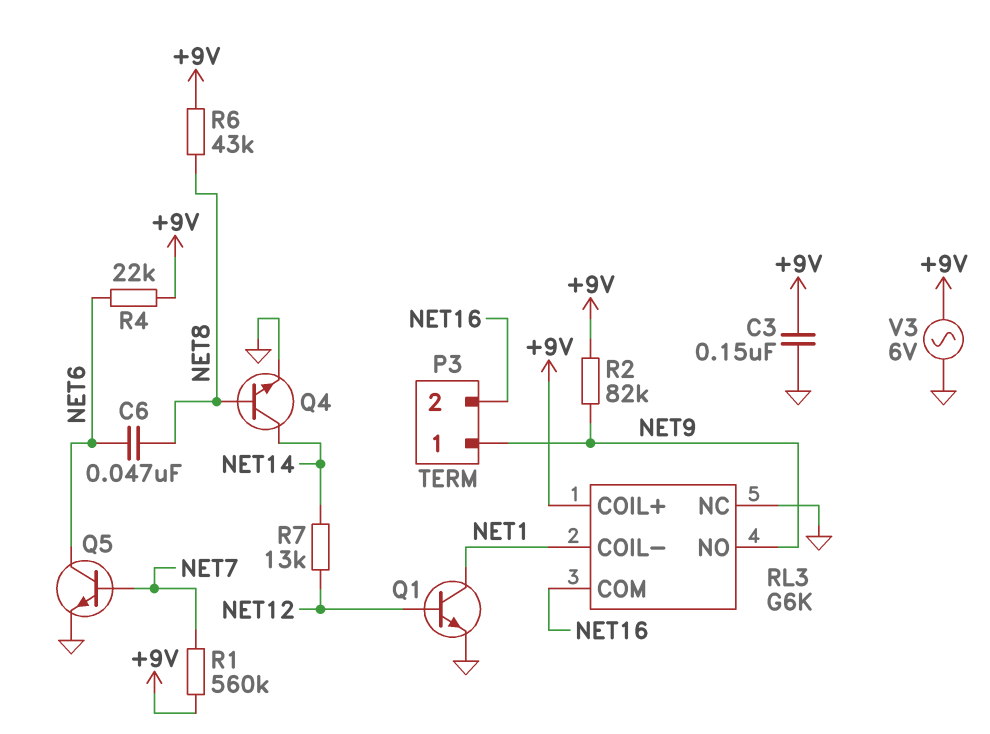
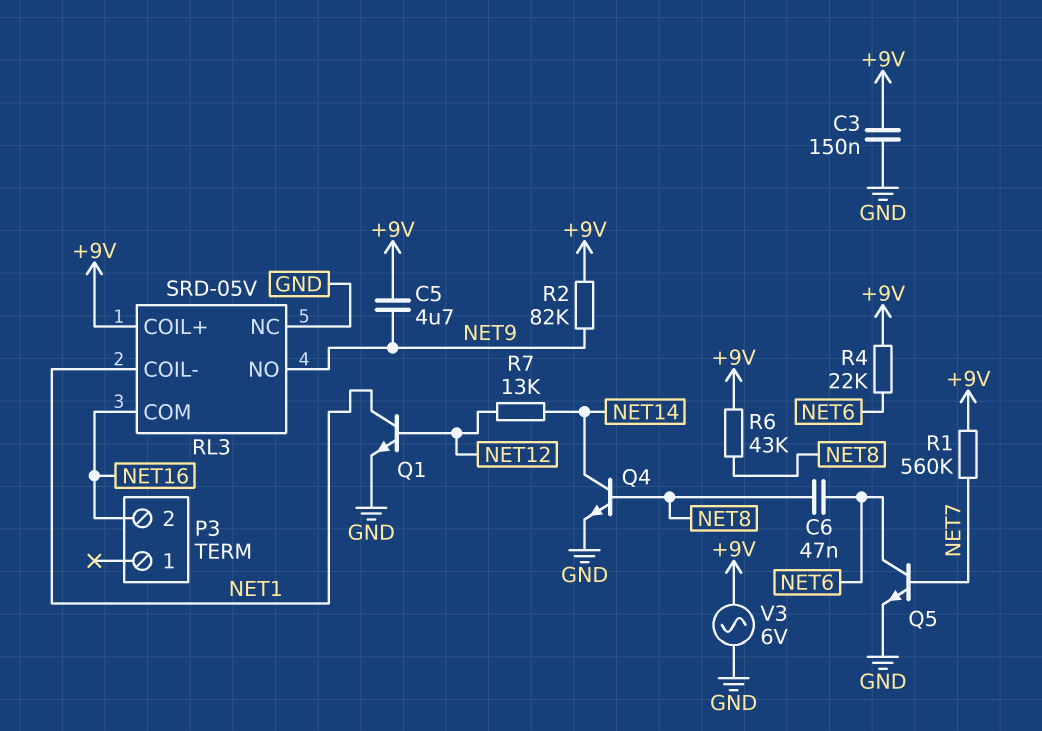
C5: none -> 4.7uF (+9V, NET9)
P3 pin 1: NET9 -> none
RL3: G6K -> SRD-05V

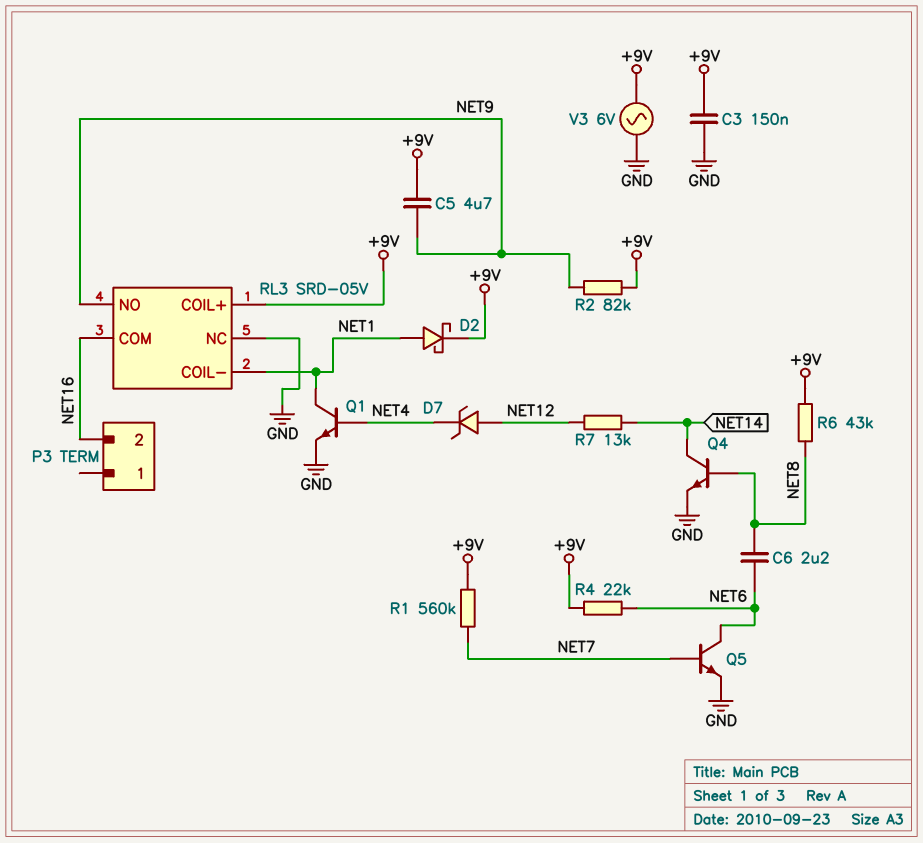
C6: 47nF (NET6, NET8) -> 2.2uF (NET6, NET8)
D2: none -> schottky (A NET1, K +9V)
D7: none -> zener (A NET12, K NET4)
Q1: NPN (B NET12, C NET1, E GND) -> NPN (B NET4, C NET1, E GND)

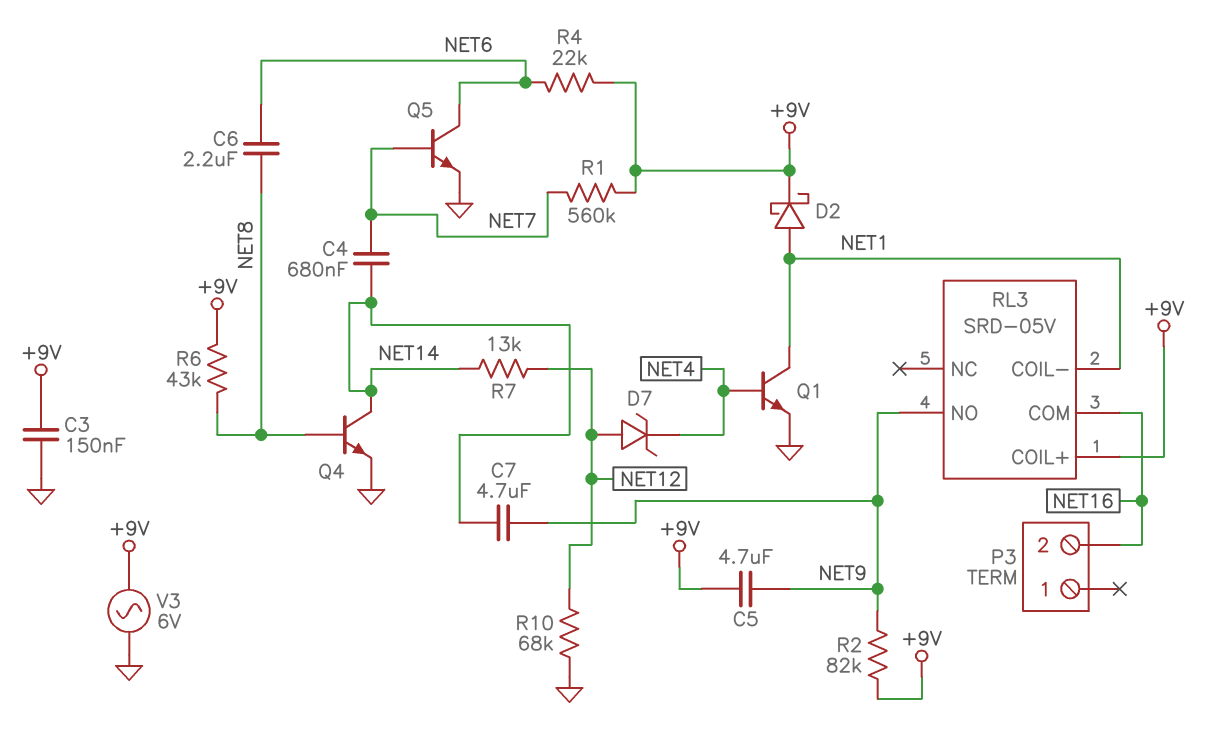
C4: none -> 680nF (NET7, NET14)
C7: none -> 4.7uF (NET9, NET14)
R10: none -> 68k (GND, NET12)
RL3 pin NC: GND -> none

